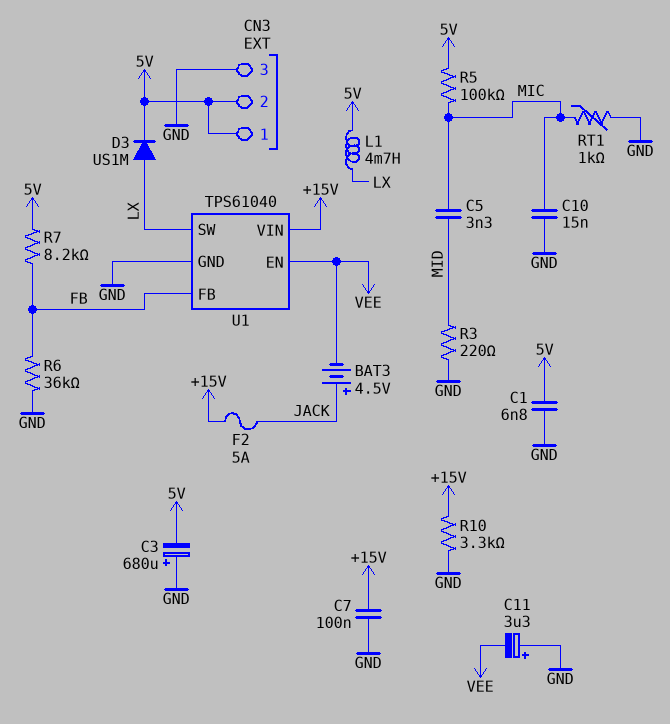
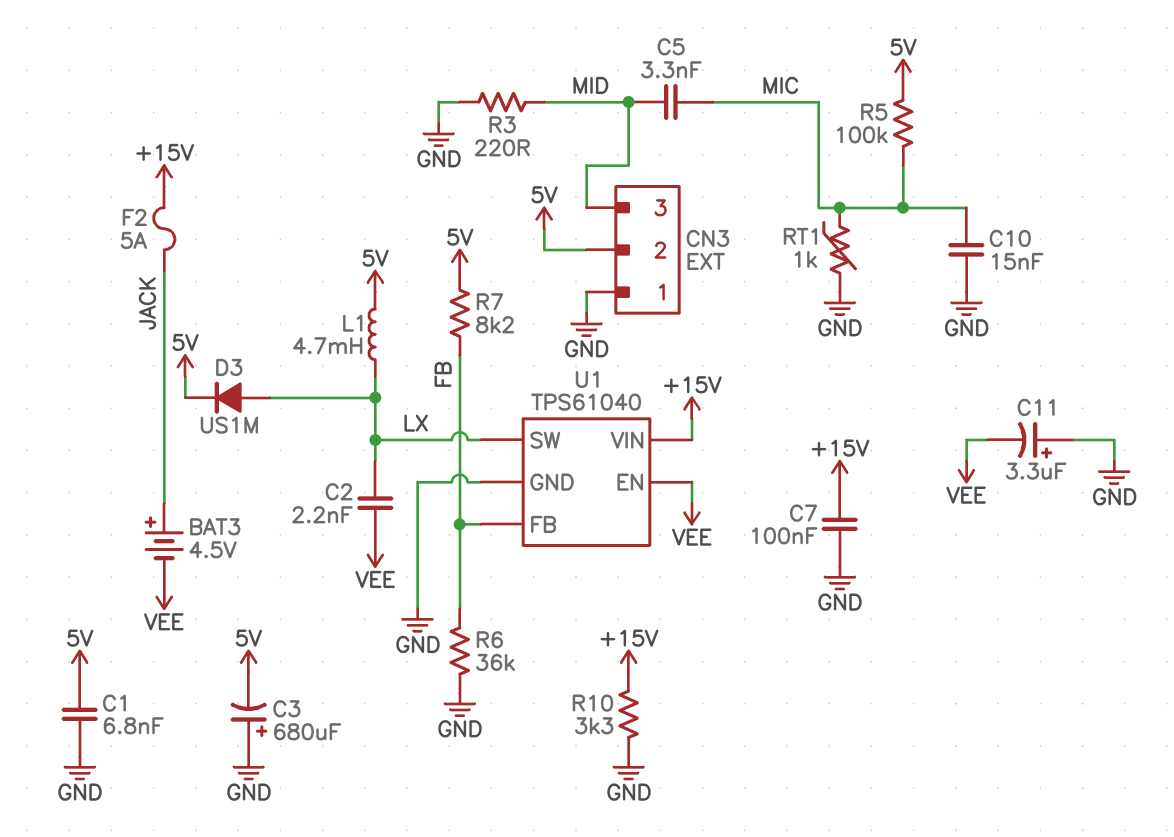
C2: none -> 2.2nF (LX, VEE)
CN3 pin 1: 5V -> GND
CN3 pin 3: GND -> MID

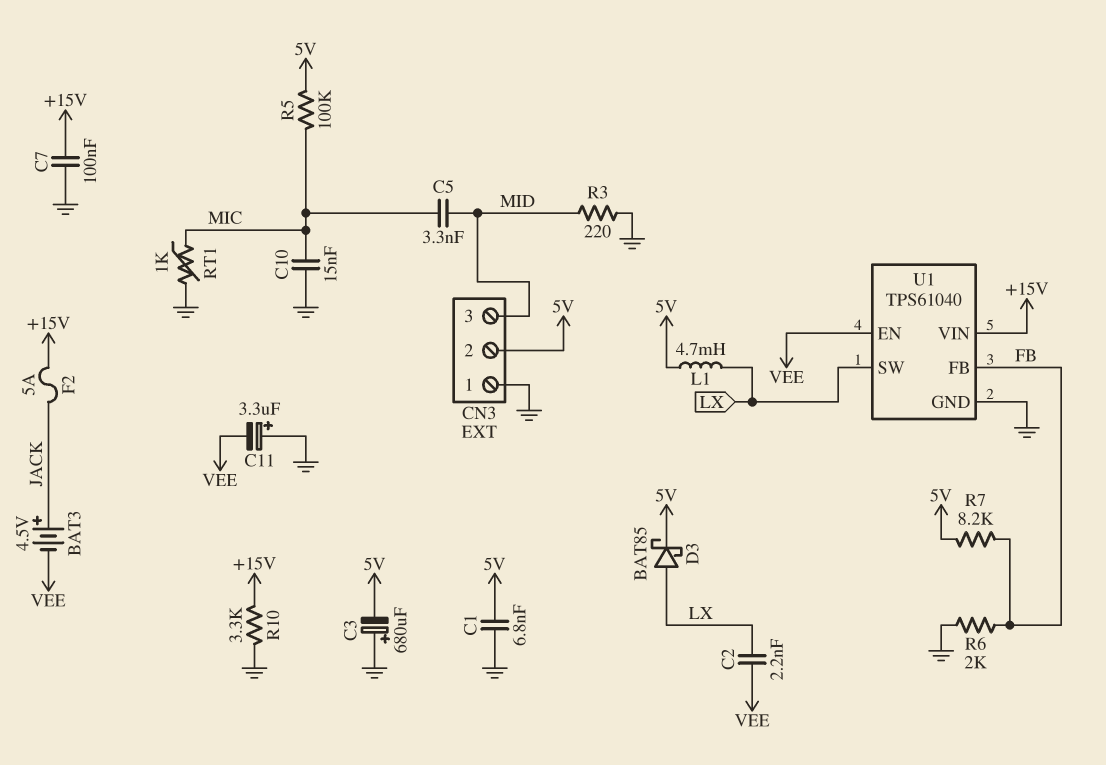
D3: diode US1M (A LX, K 5V) -> schottky BAT85 (A LX, K 5V)
R6: 36k (FB, GND) -> 2k (FB, GND)

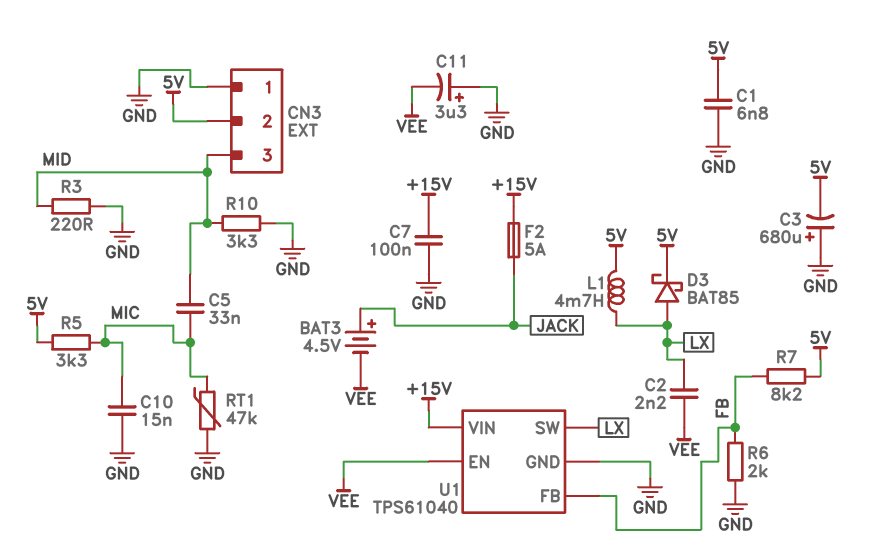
C5: 3.3nF (MIC, MID) -> 33nF (MIC, MID)
R5: 100k (5V, MIC) -> 3.3k (5V, MIC)
R10: 3.3k (+15V, GND) -> 3.3k (GND, MID)
RT1: 1k (GND, MIC) -> 47k (GND, MIC)

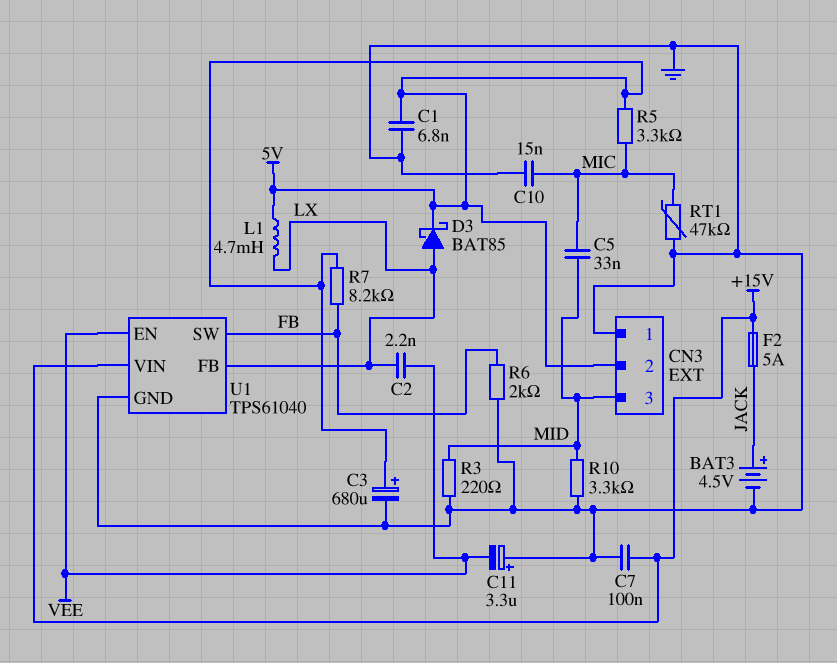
BAT3: 4.5V (plus JACK, minus VEE) -> 4.5V (plus JACK, minus GND)
C3: 680uF (plus GND, minus 5V) -> 680uF (plus 5V, minus GND)
U1 pin FB: FB -> LX
U1 pin SW: LX -> FB

